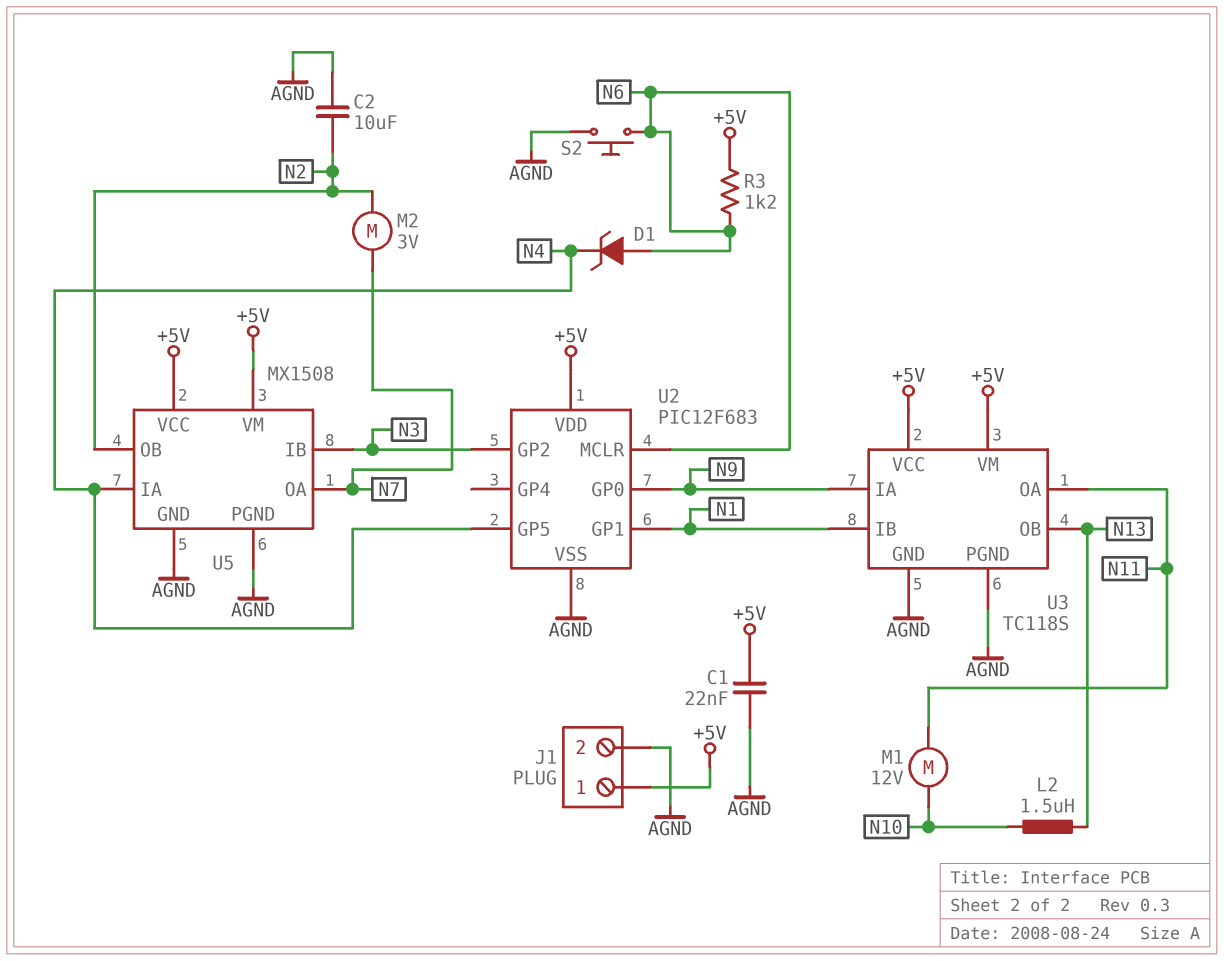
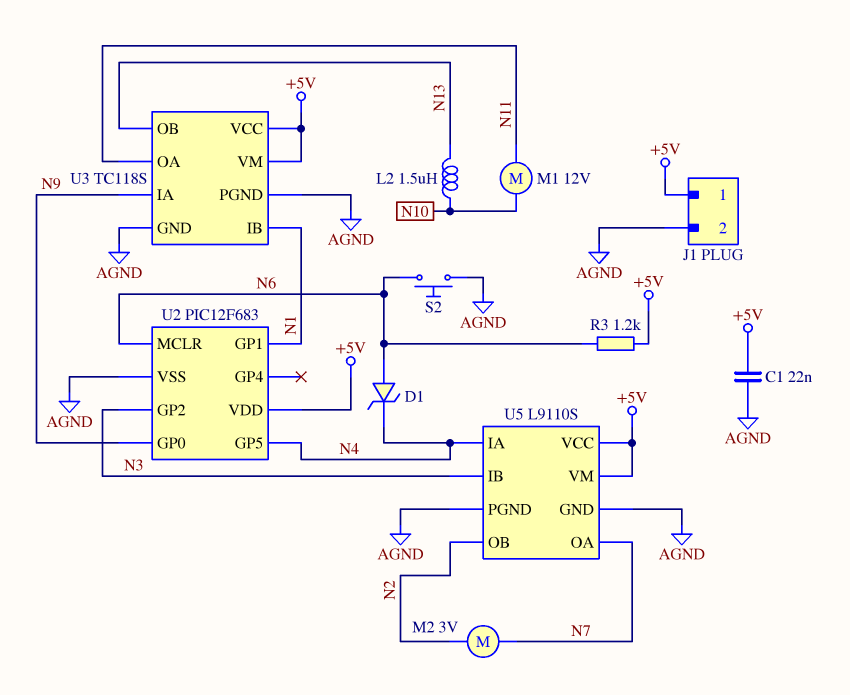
C2: 10uF (AGND, N2) -> none
U5: MX1508 -> L9110S

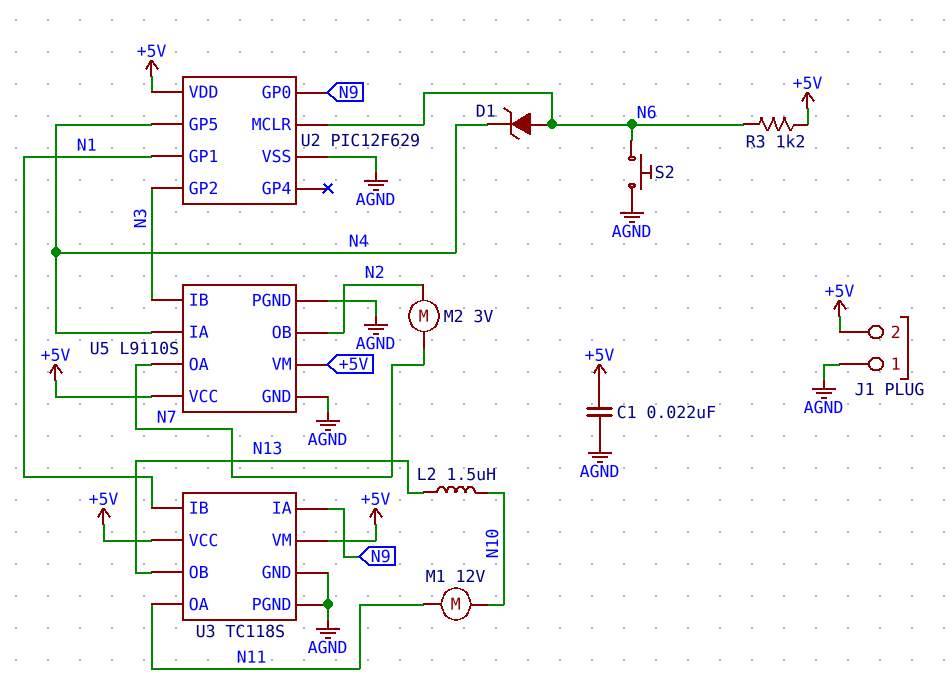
J1 pin 1: +5V -> AGND
J1 pin 2: AGND -> +5V
U2: PIC12F683 -> PIC12F629

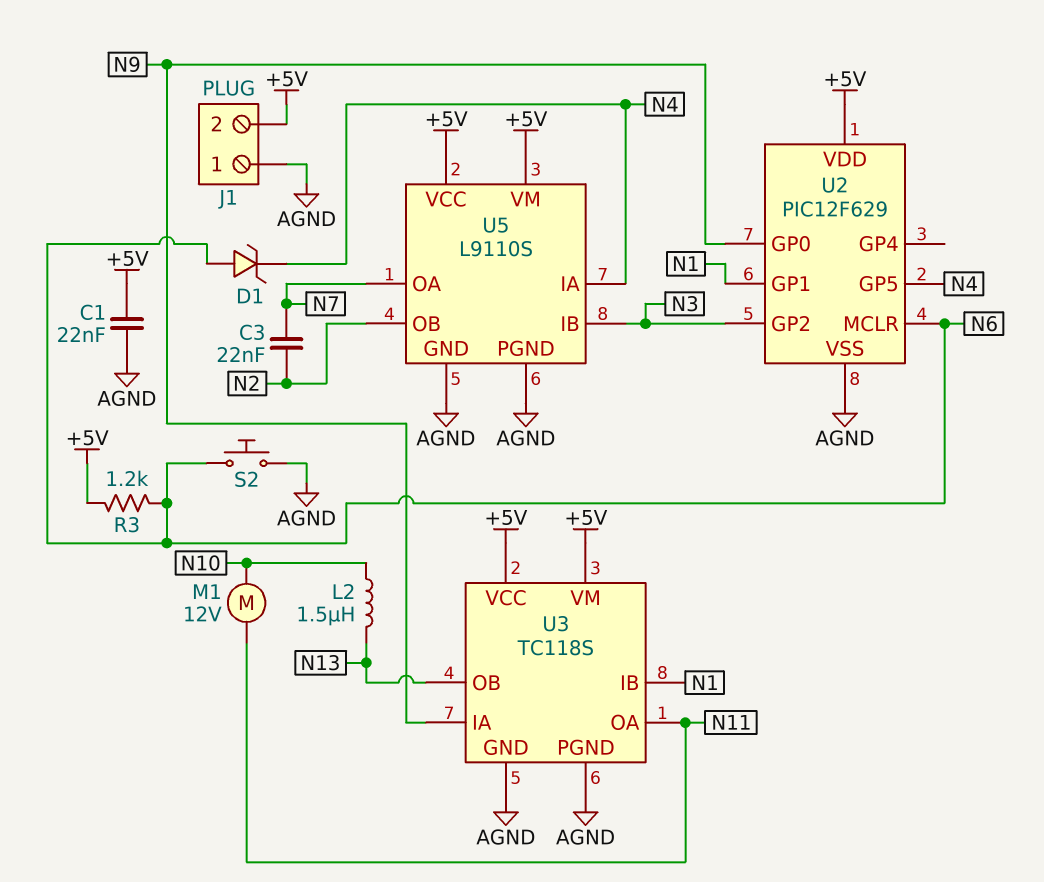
C3: none -> 22nF (N2, N7)
M2: motor 3V (N2, N7) -> none

